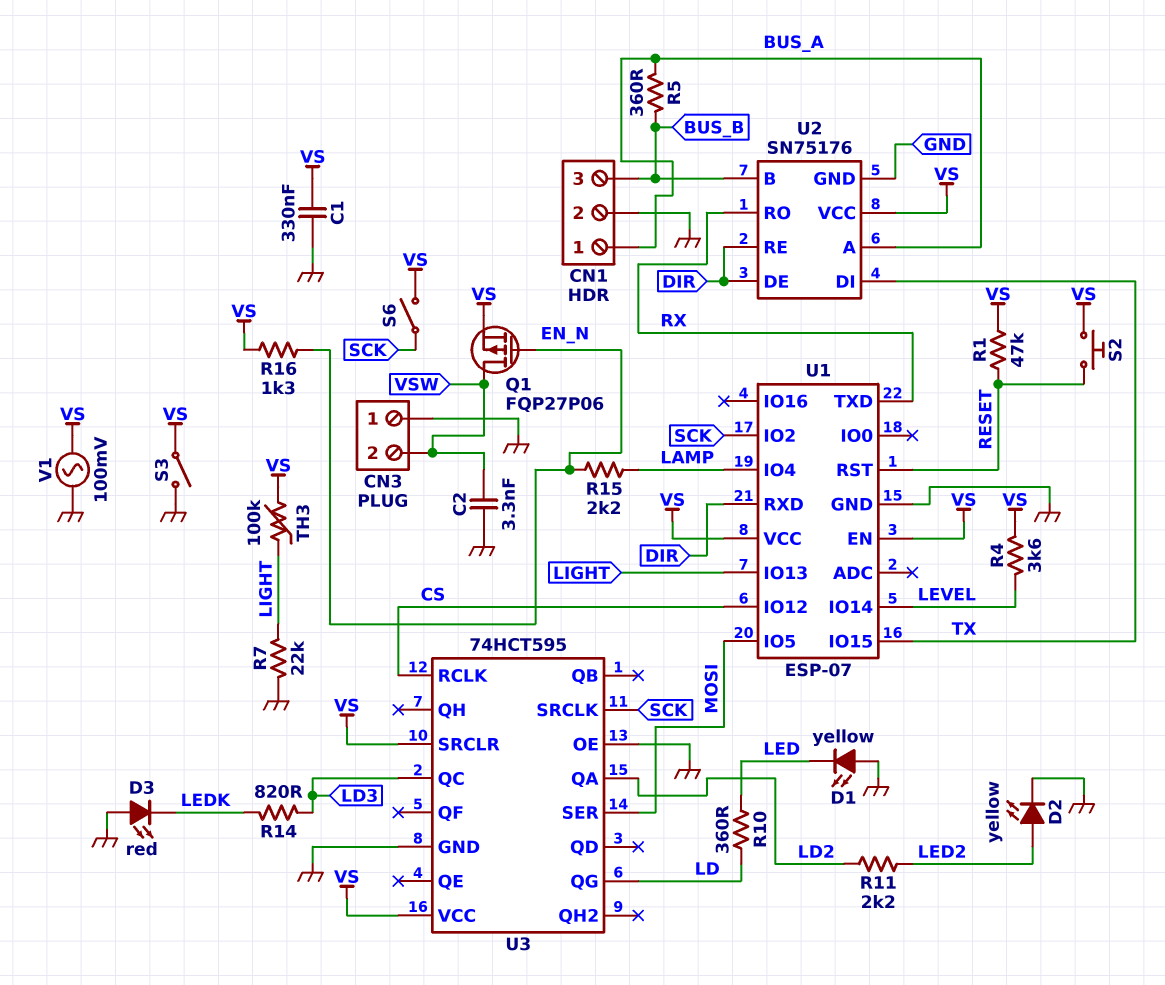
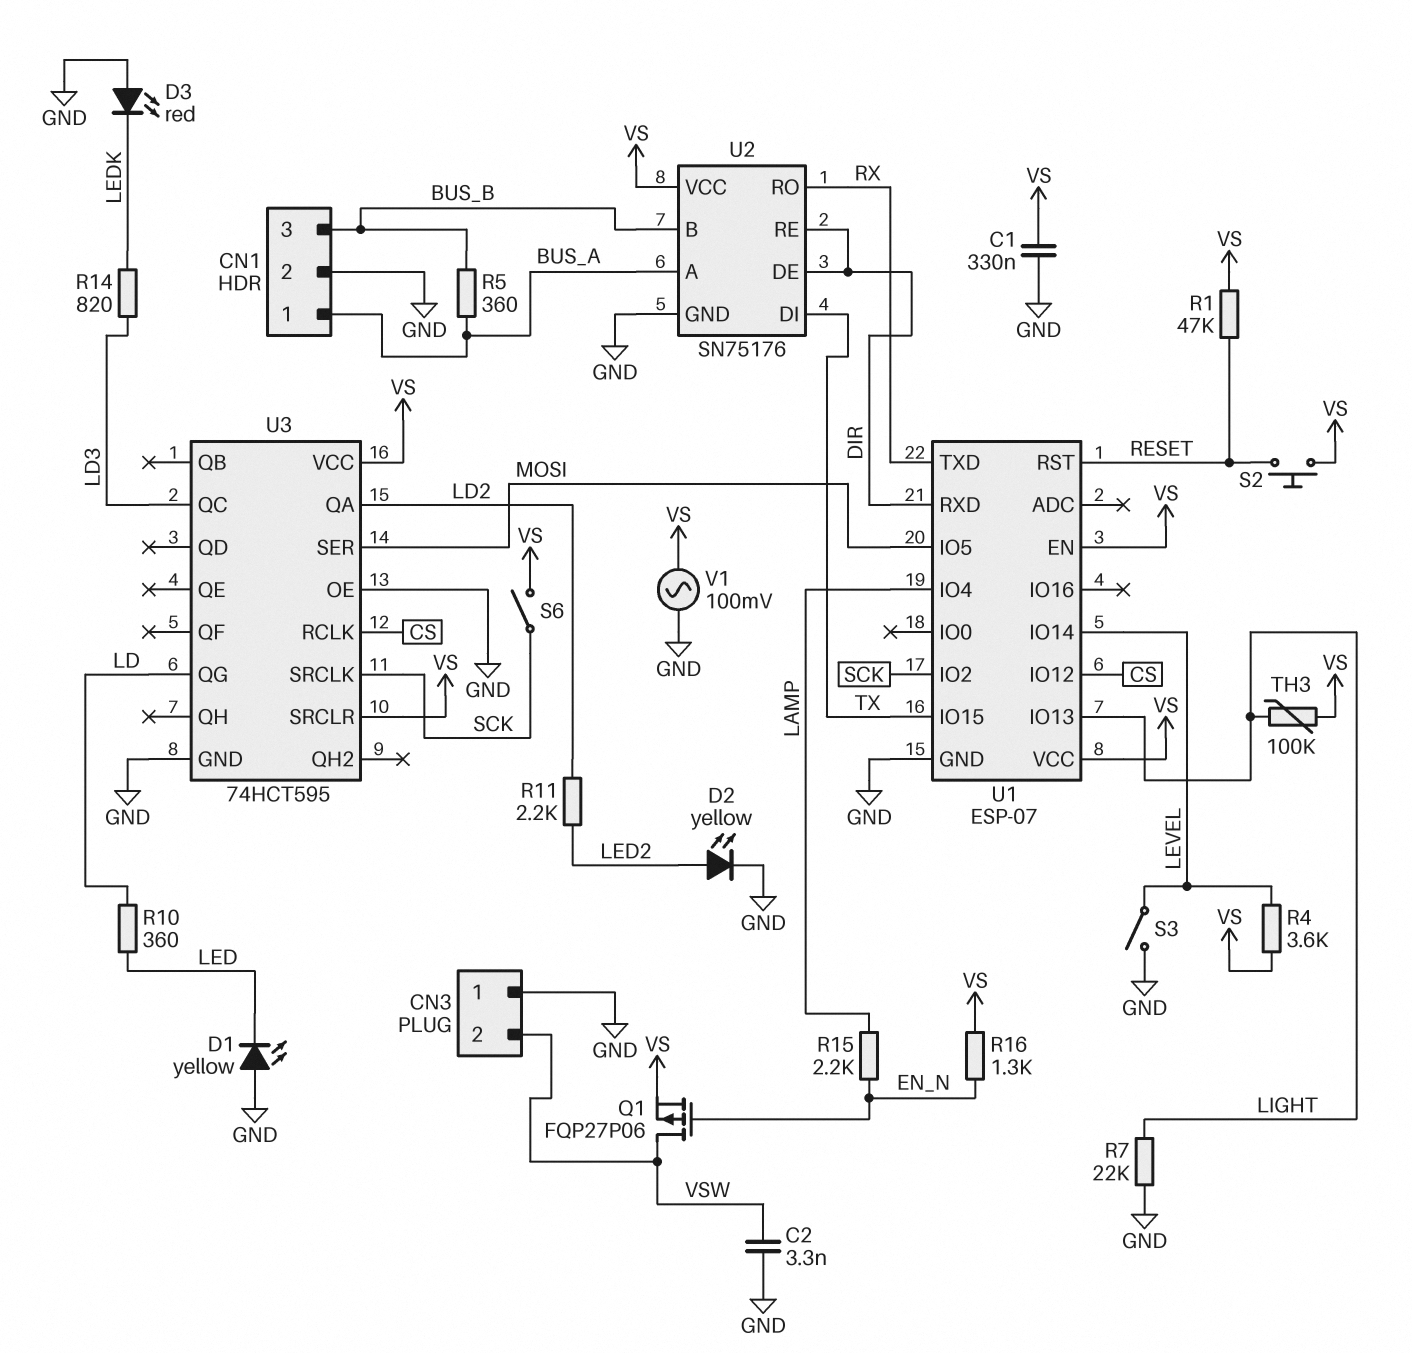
S3: switch (GND, VS) -> switch (GND, LEVEL)

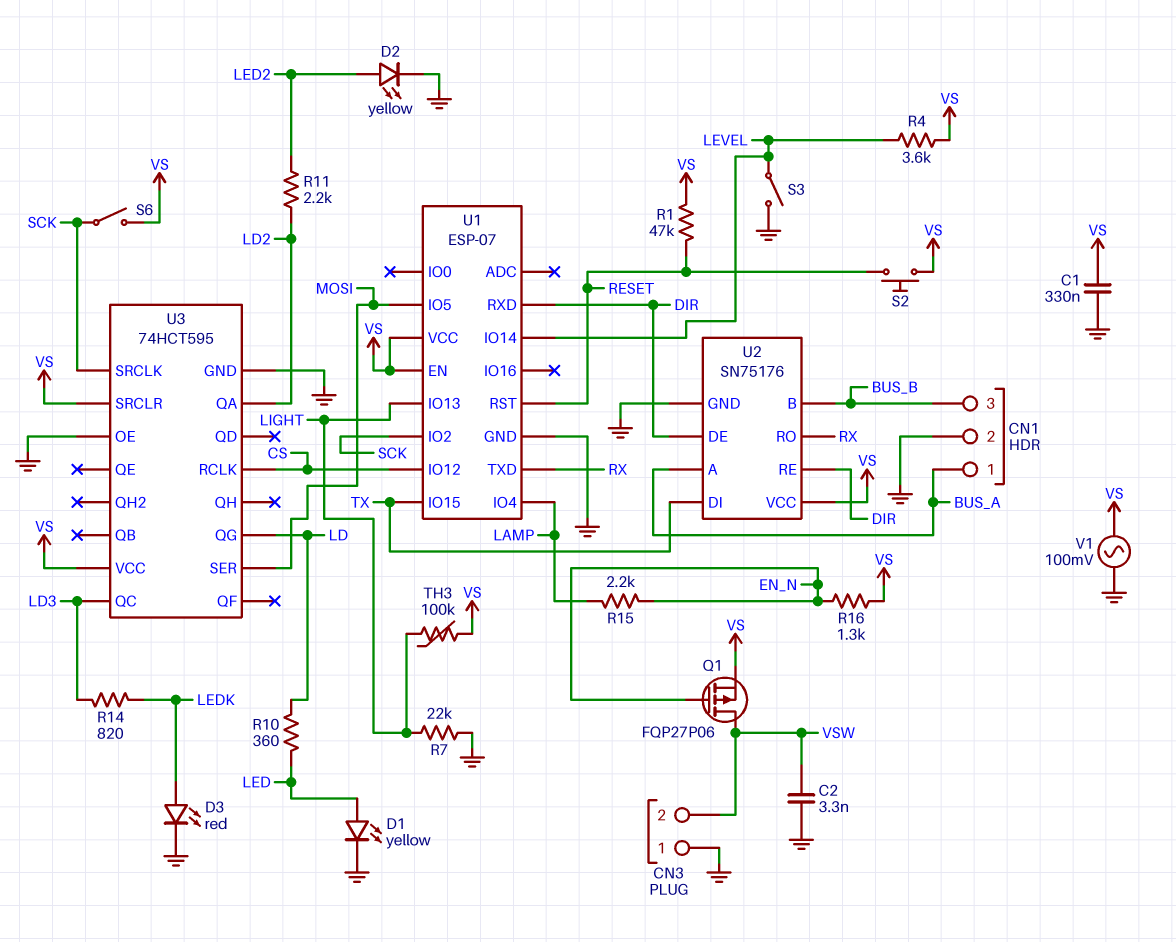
D1: LED yellow (A GND, K LED) -> LED yellow (A LED, K GND)
D3: LED red (A GND, K LEDK) -> LED red (A LEDK, K GND)
R5: 360 (BUS_A, BUS_B) -> none

